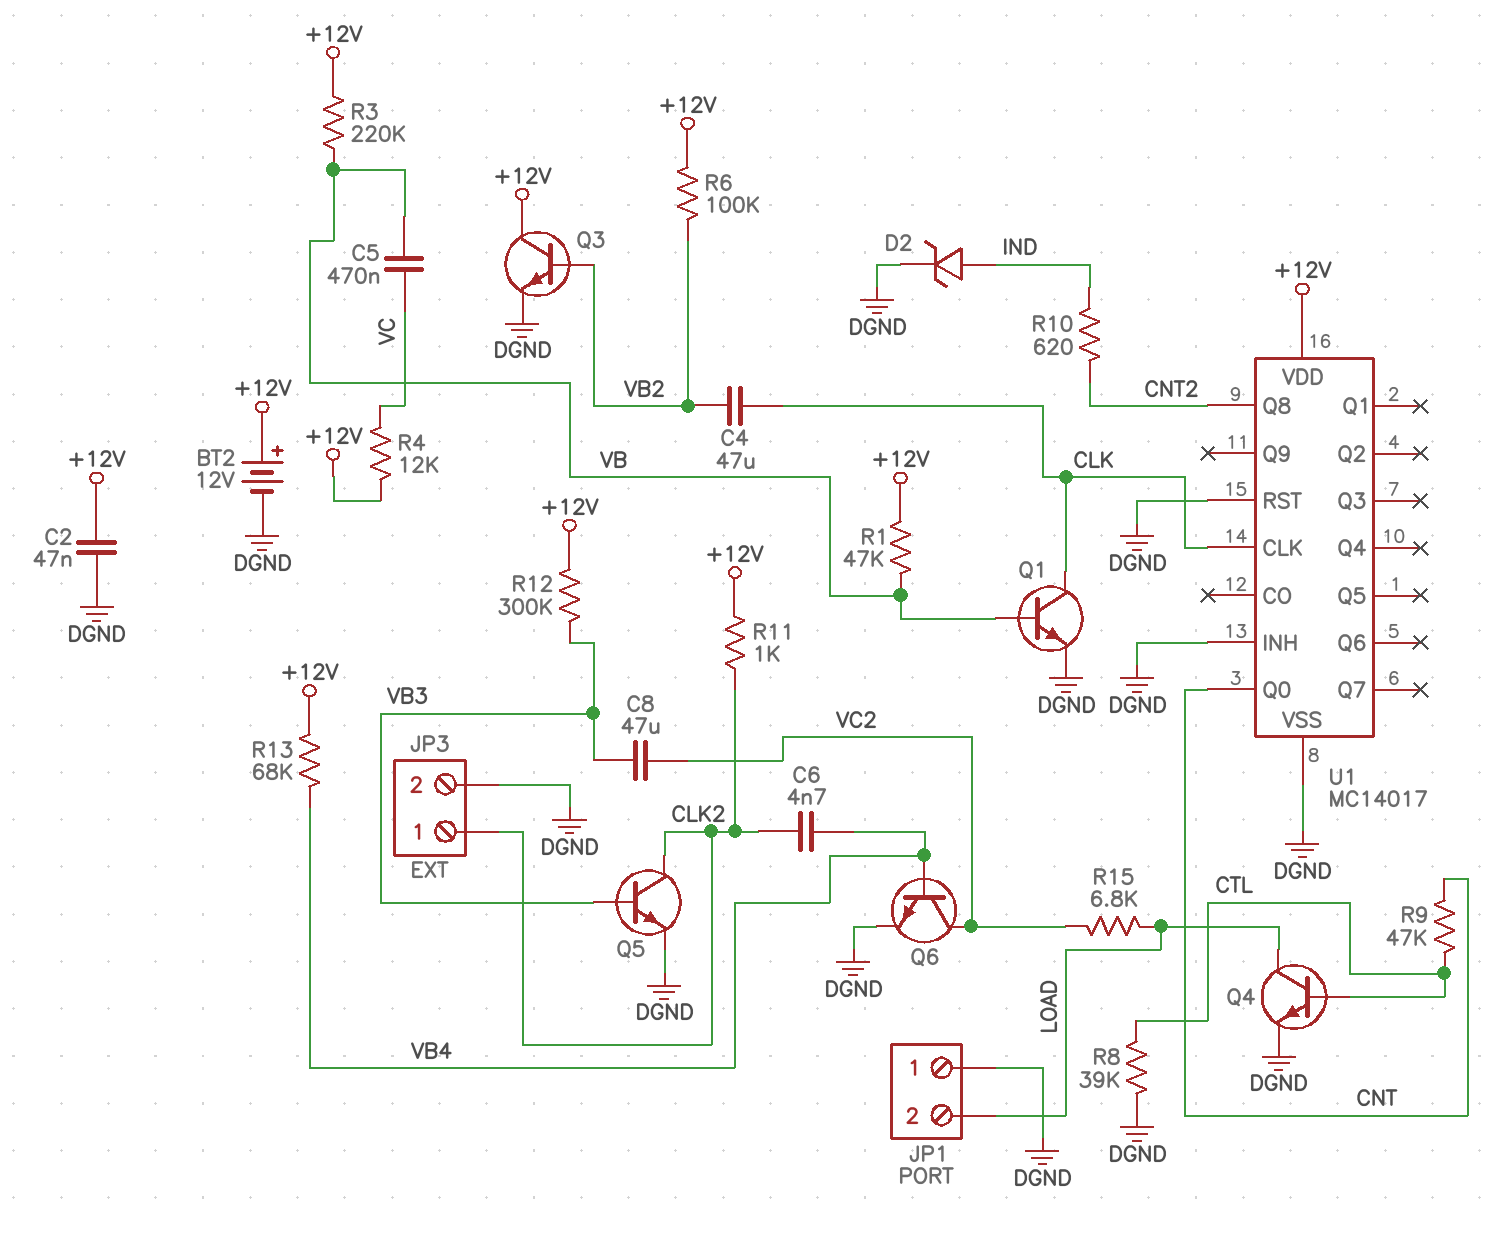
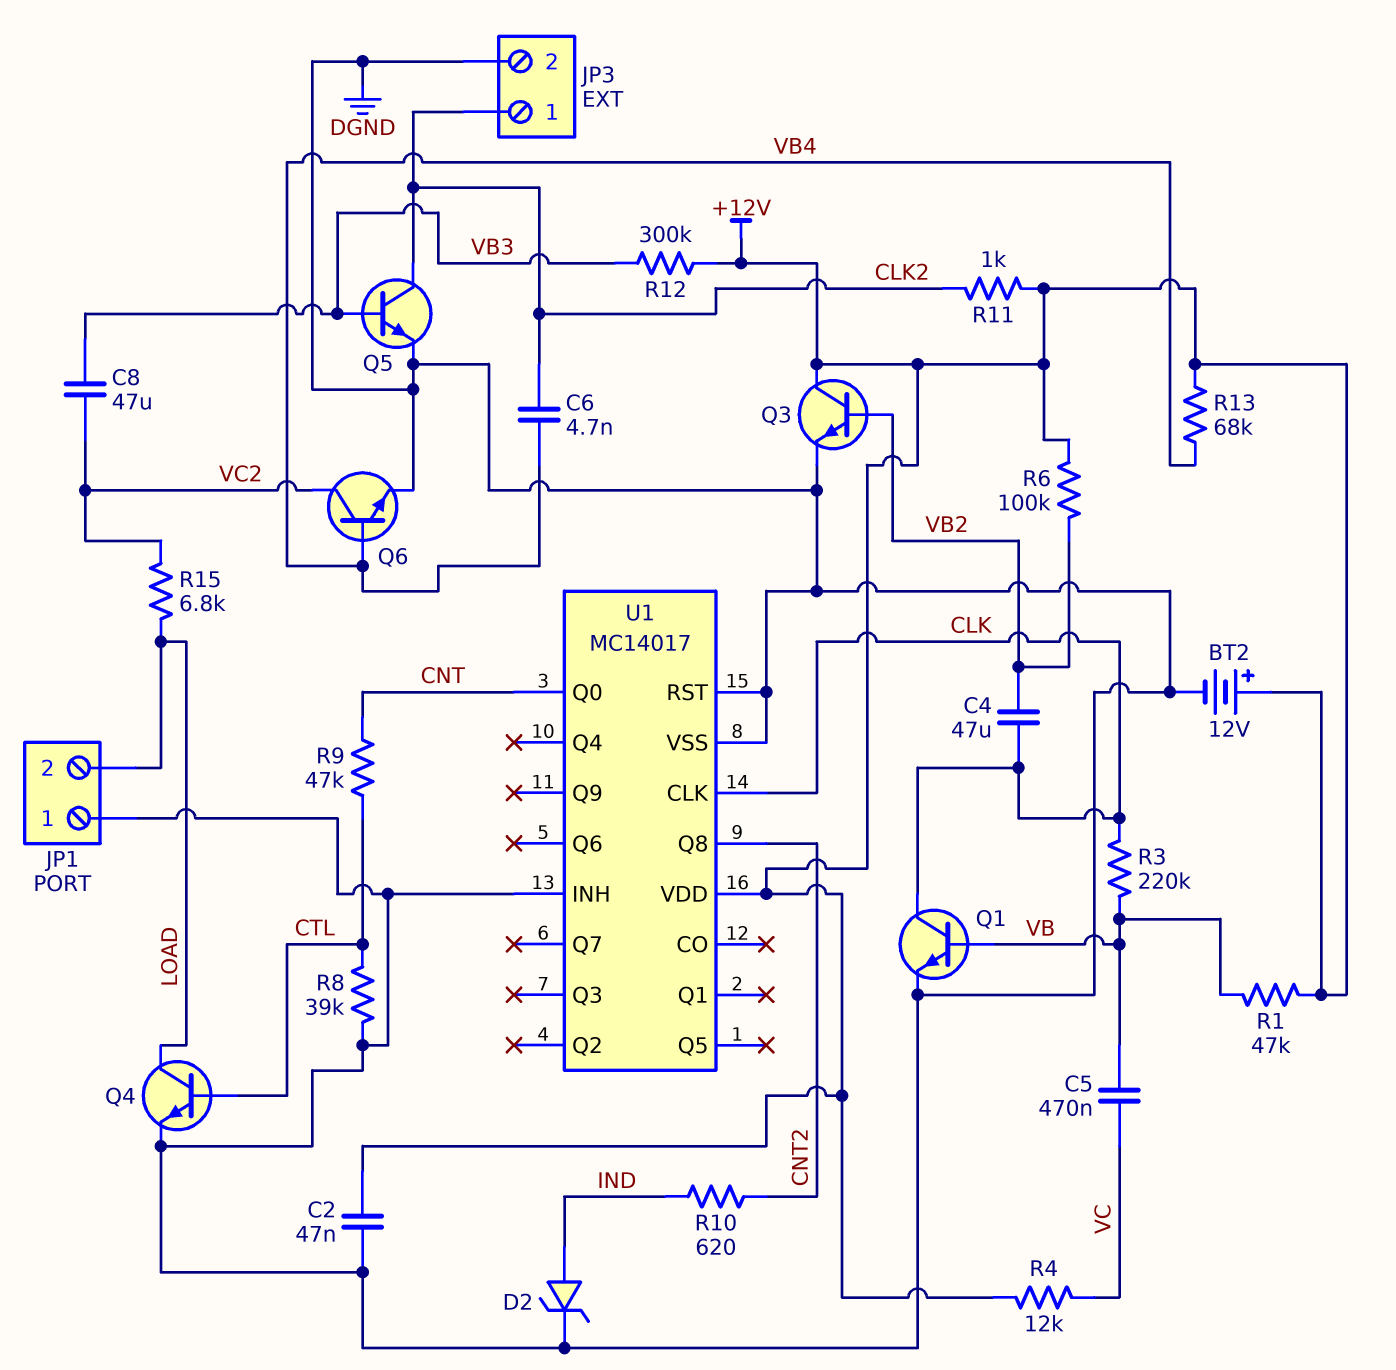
R3: 220k (+12V, VB) -> 220k (CLK, VB)

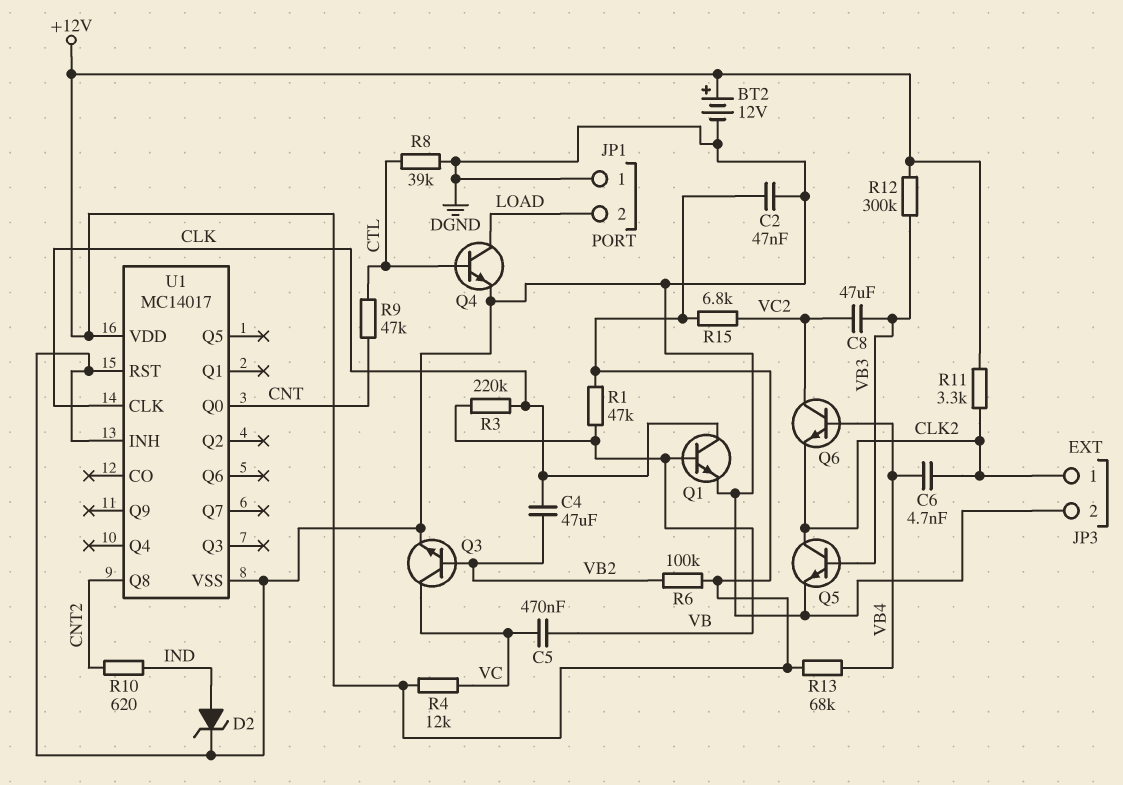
Q3: NPN (B VB2, C +12V, E DGND) -> NPN (B VB2, C VC, E DGND)
Q6: NPN (B VB4, C VC2, E DGND) -> NPN (B VB4, C VC2, E CLK2)
R11: 1k (+12V, CLK2) -> 3.3k (+12V, CLK2)
R15: 6.8k (LOAD, VC2) -> 6.8k (+12V, VC2)

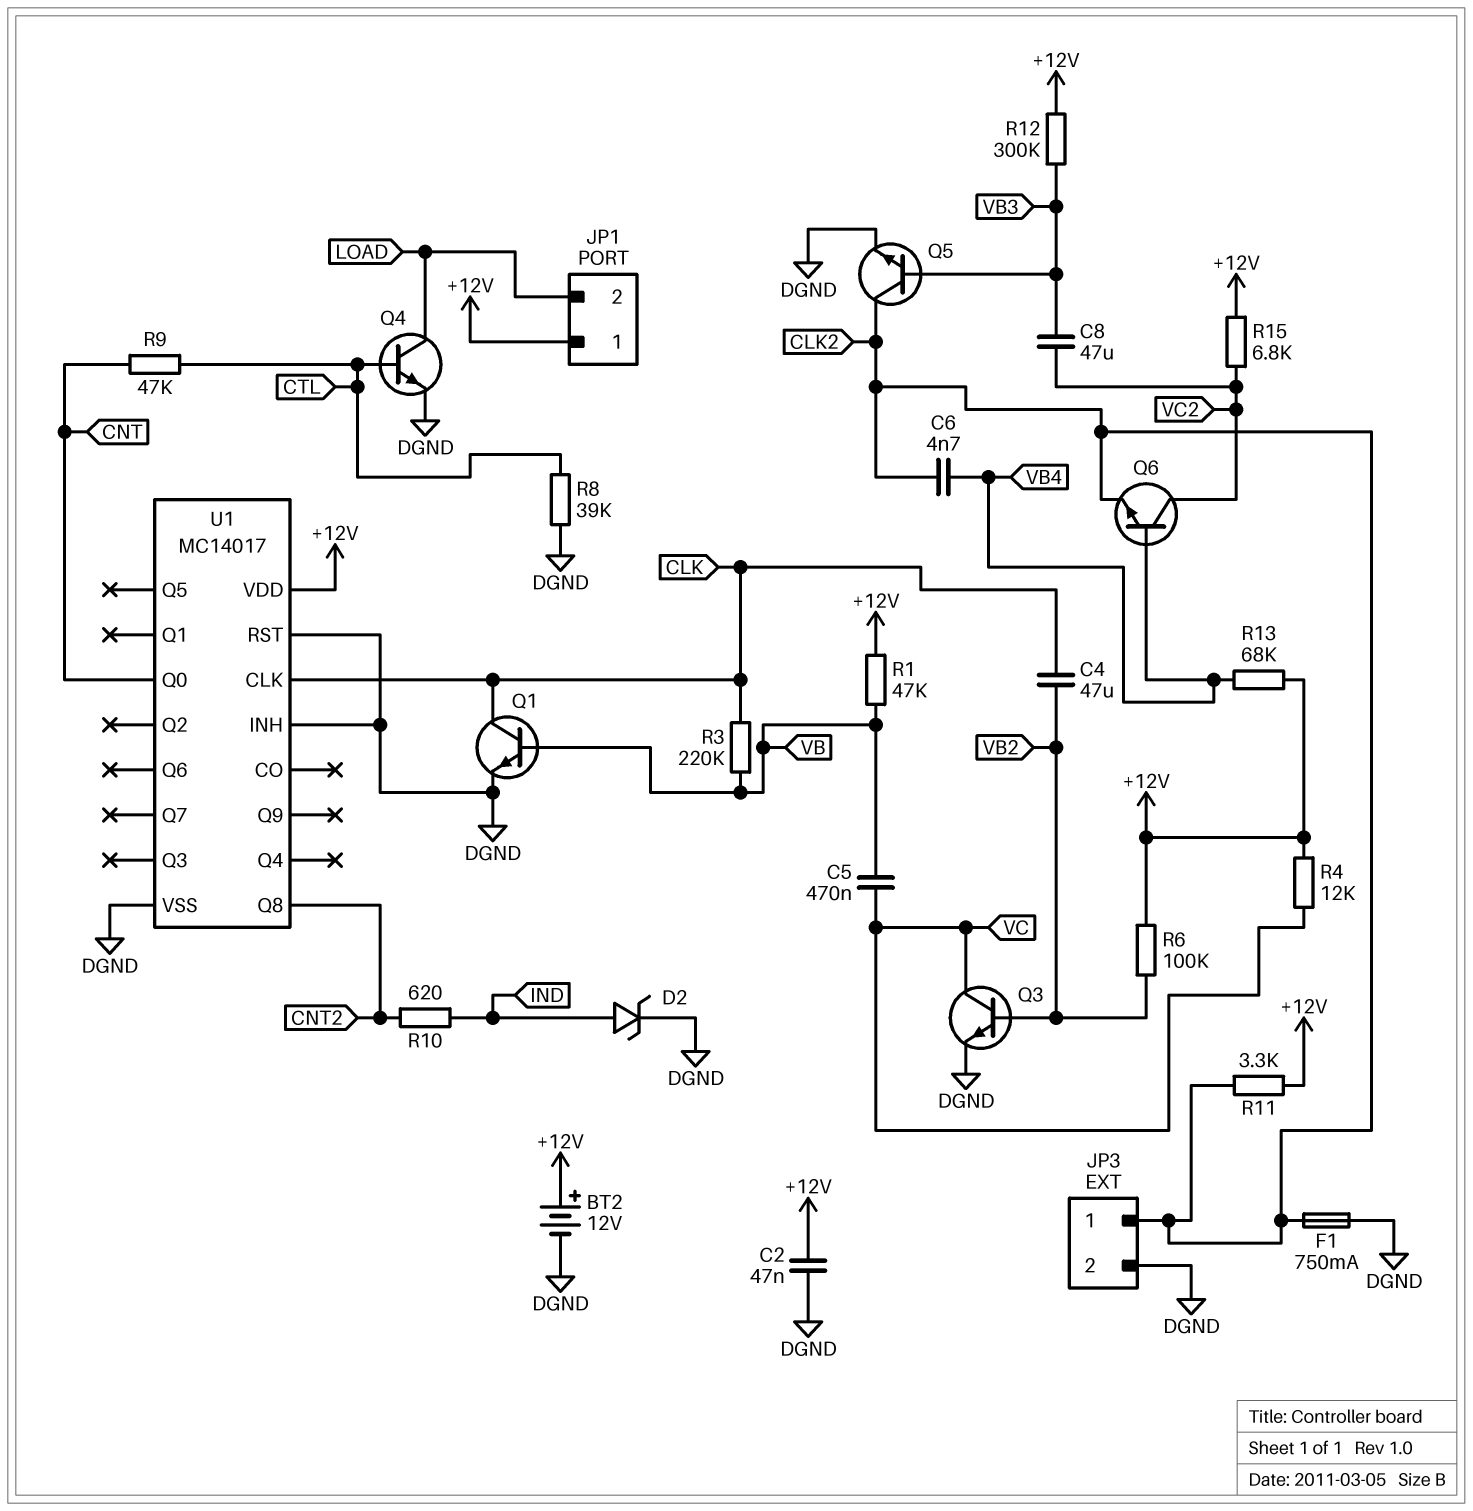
F1: none -> 750mA (CLK2, DGND)
JP1 pin 1: DGND -> +12V

